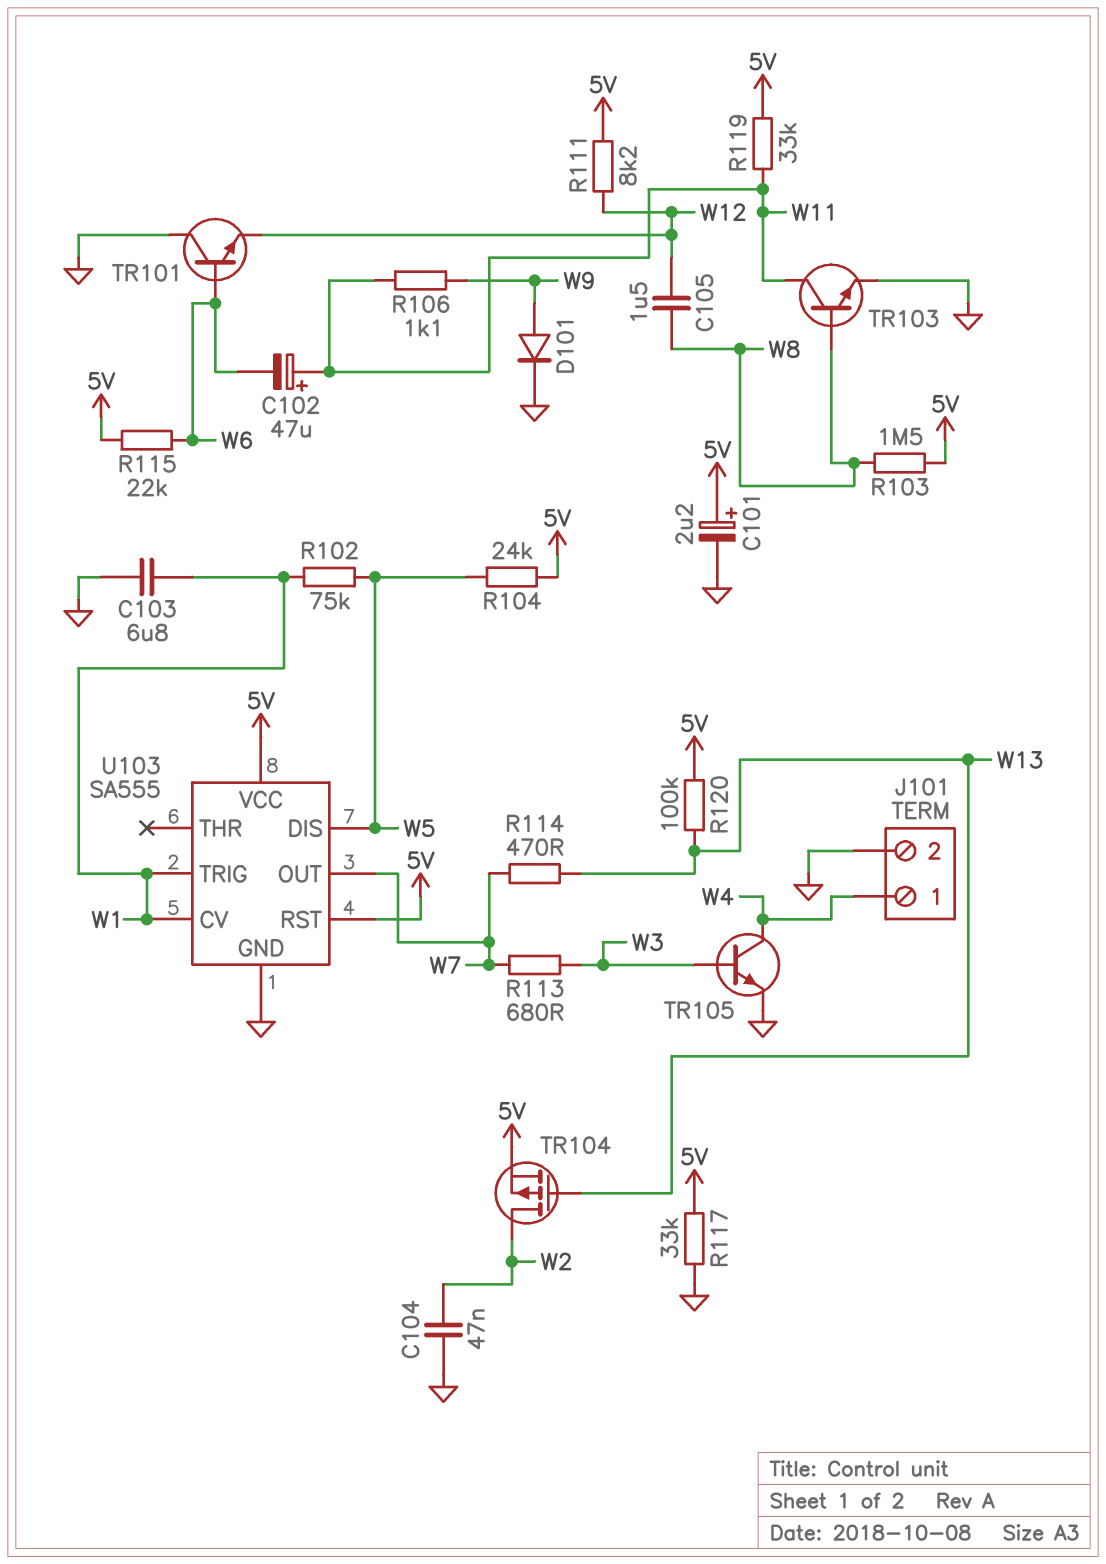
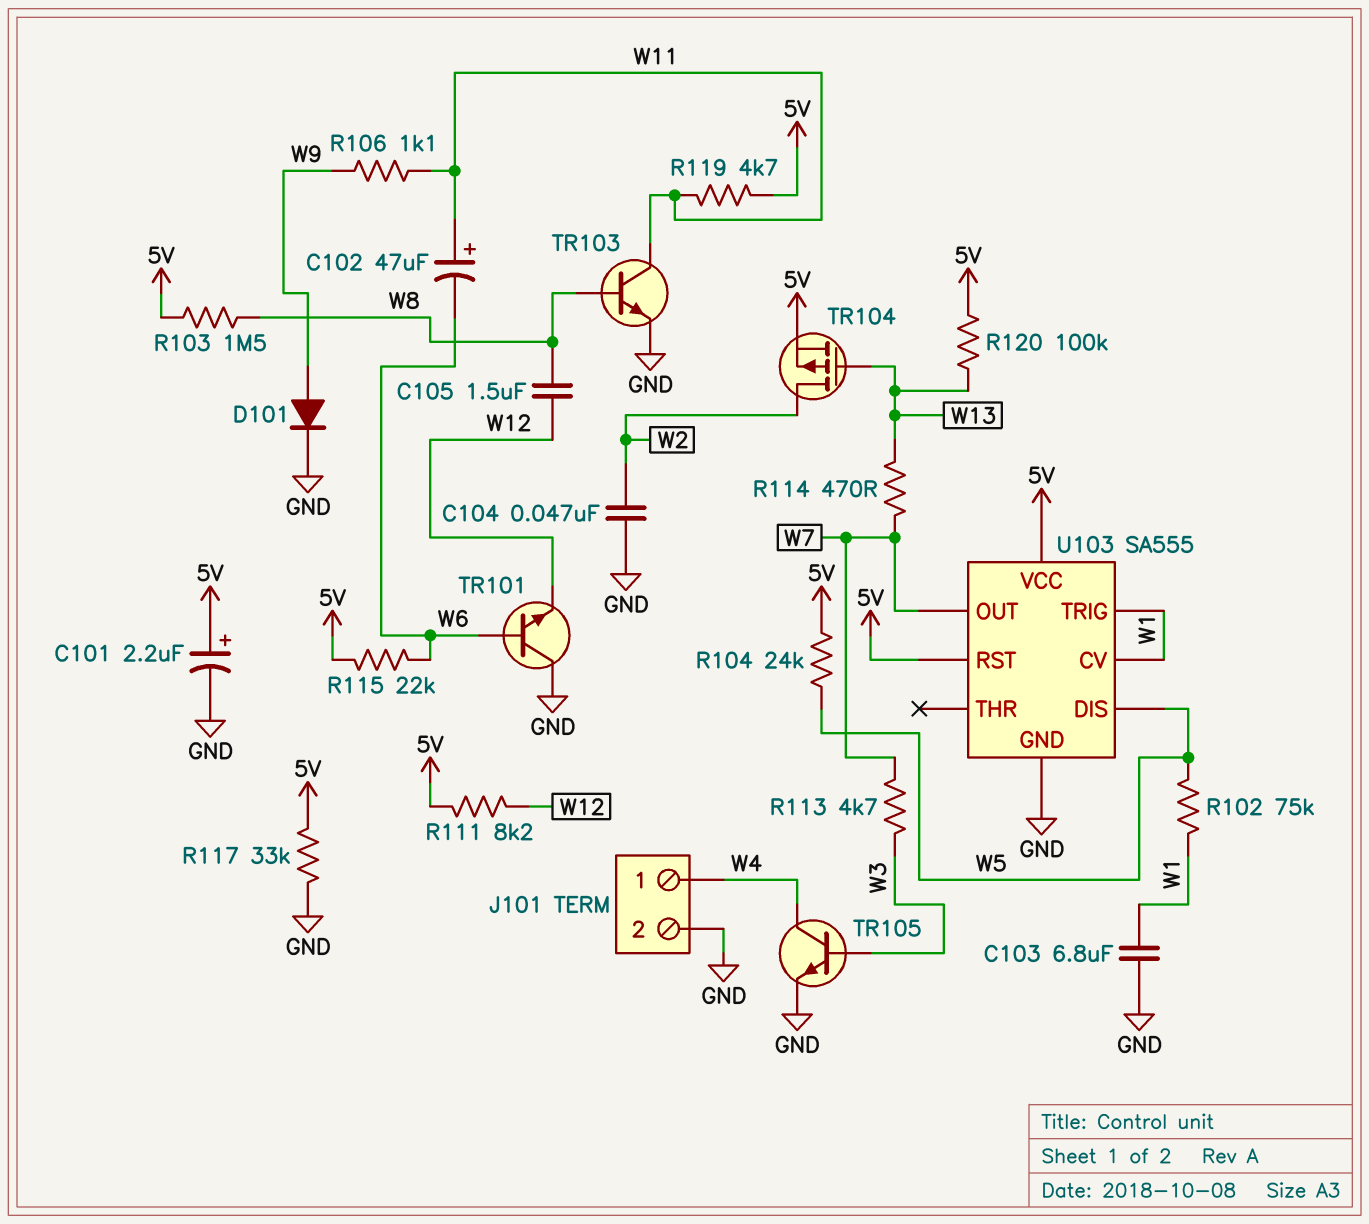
R113: 680 (W3, W7) -> 4.7k (W3, W7)
R119: 33k (5V, W11) -> 4.7k (5V, W11)

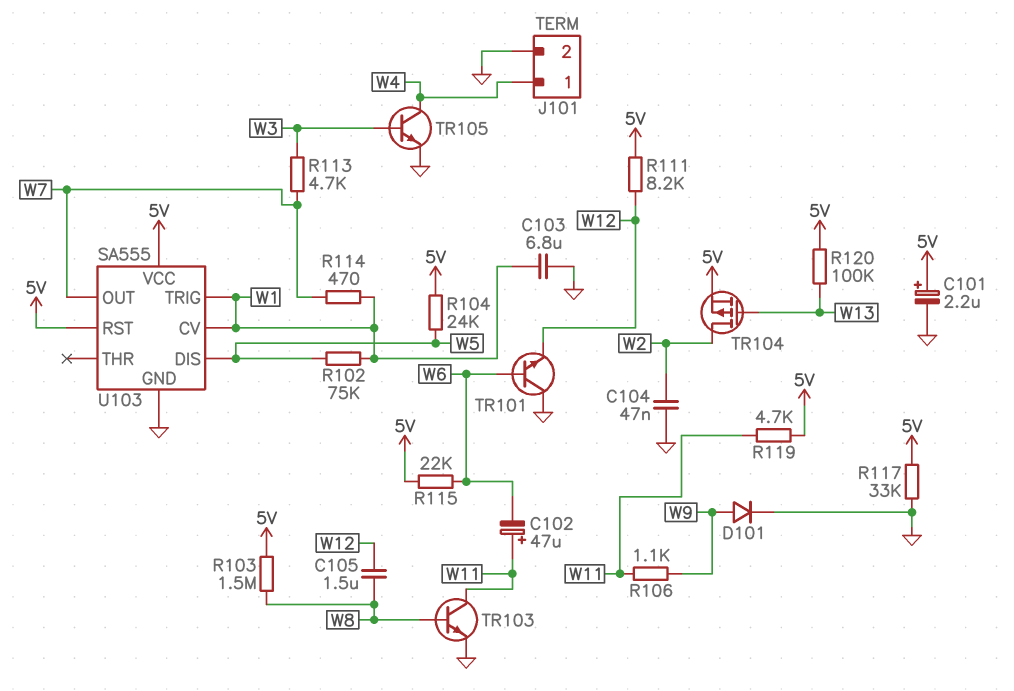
R114: 470 (W7, W13) -> 470 (W1, W7)

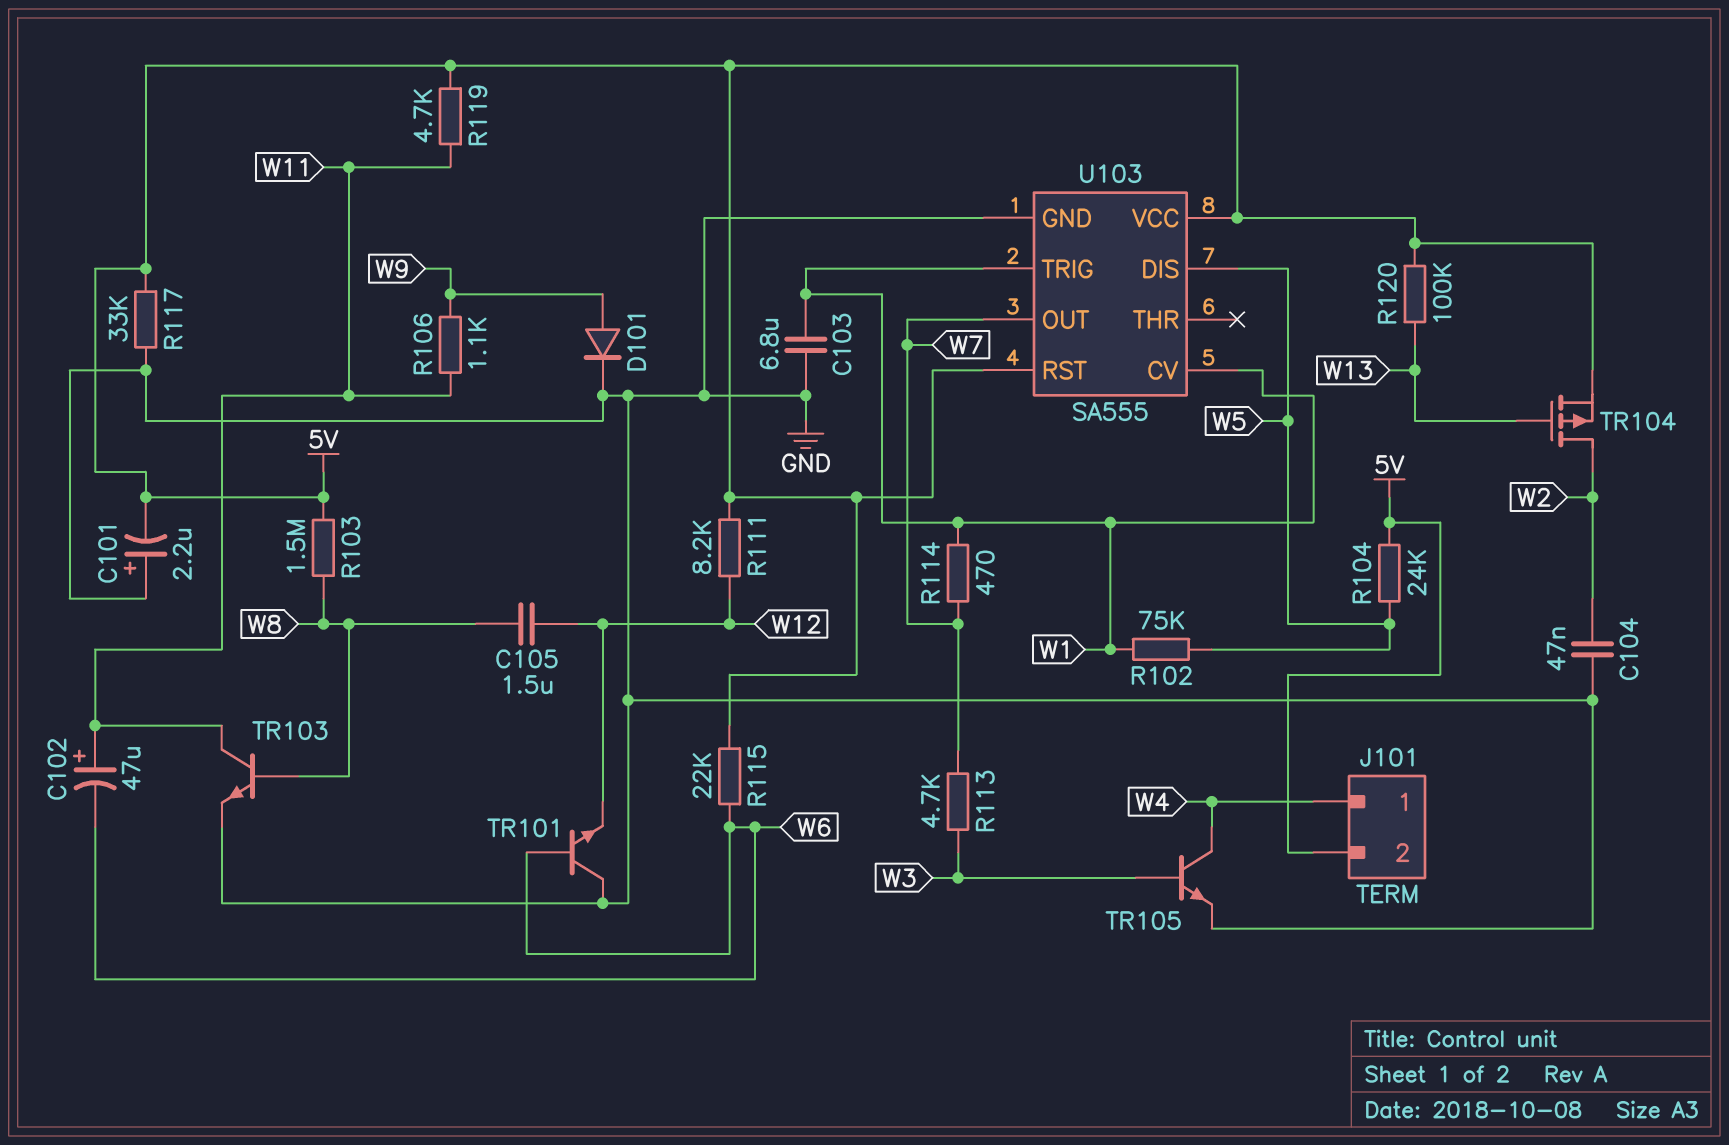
C101: 2.2uF (plus 5V, minus GND) -> 2.2uF (plus GND, minus 5V)
J101 pin 2: GND -> 5V

